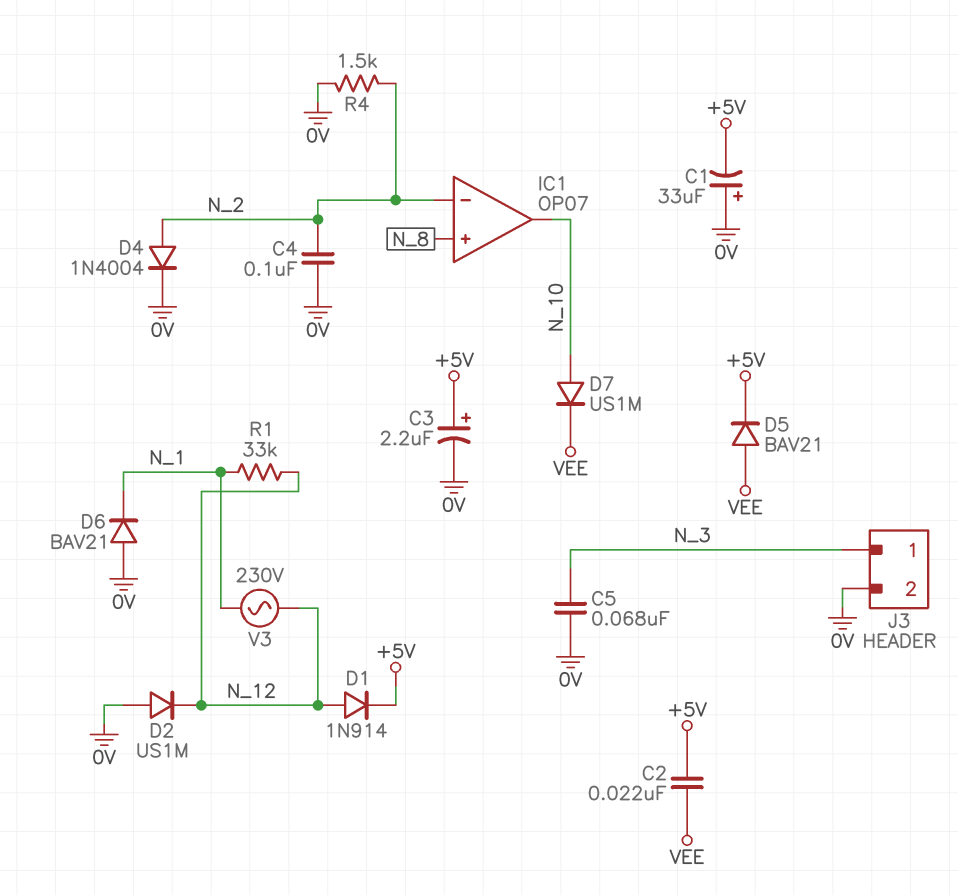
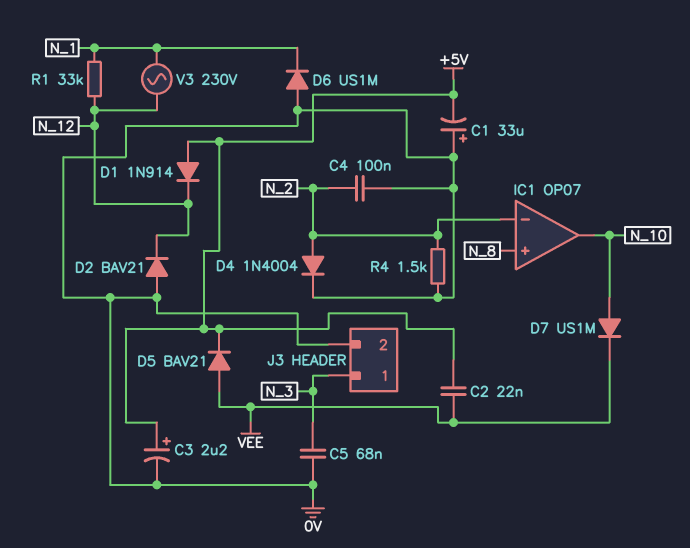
D1: diode 1N914 (A N_12, K +5V) -> diode 1N914 (A +5V, K N_12)
D2: diode US1M (A 0V, K N_12) -> diode BAV21 (A 0V, K N_12)
D6: diode BAV21 (A 0V, K N_1) -> diode US1M (A 0V, K N_1)

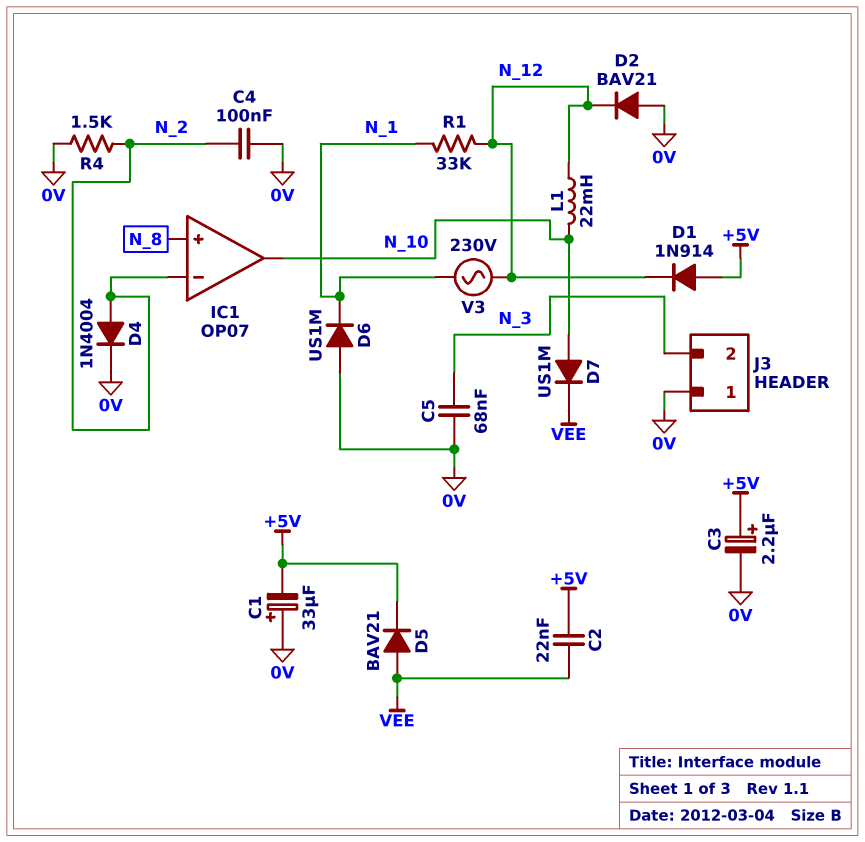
J3 pin 1: N_3 -> 0V
J3 pin 2: 0V -> N_3
L1: none -> 22mH (N_10, N_12)

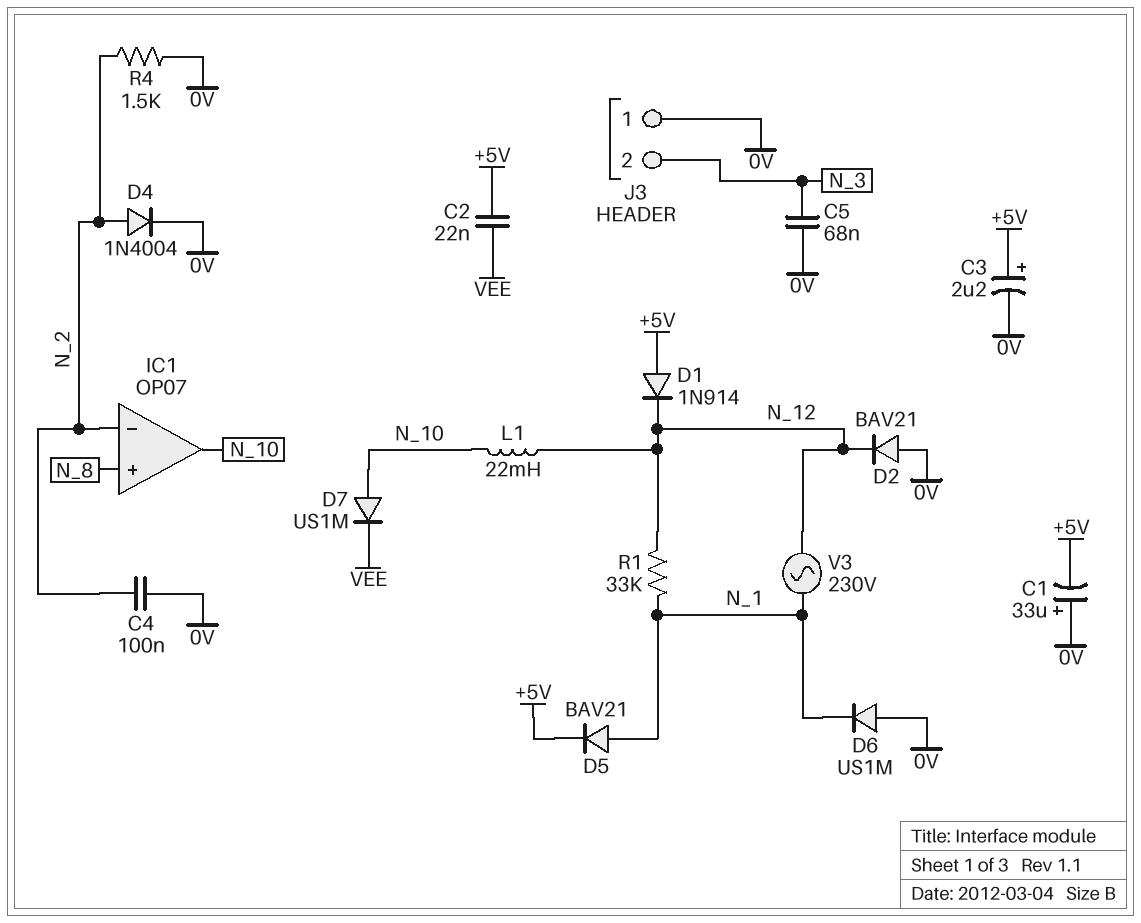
D5: diode BAV21 (A VEE, K +5V) -> diode BAV21 (A N_1, K +5V)

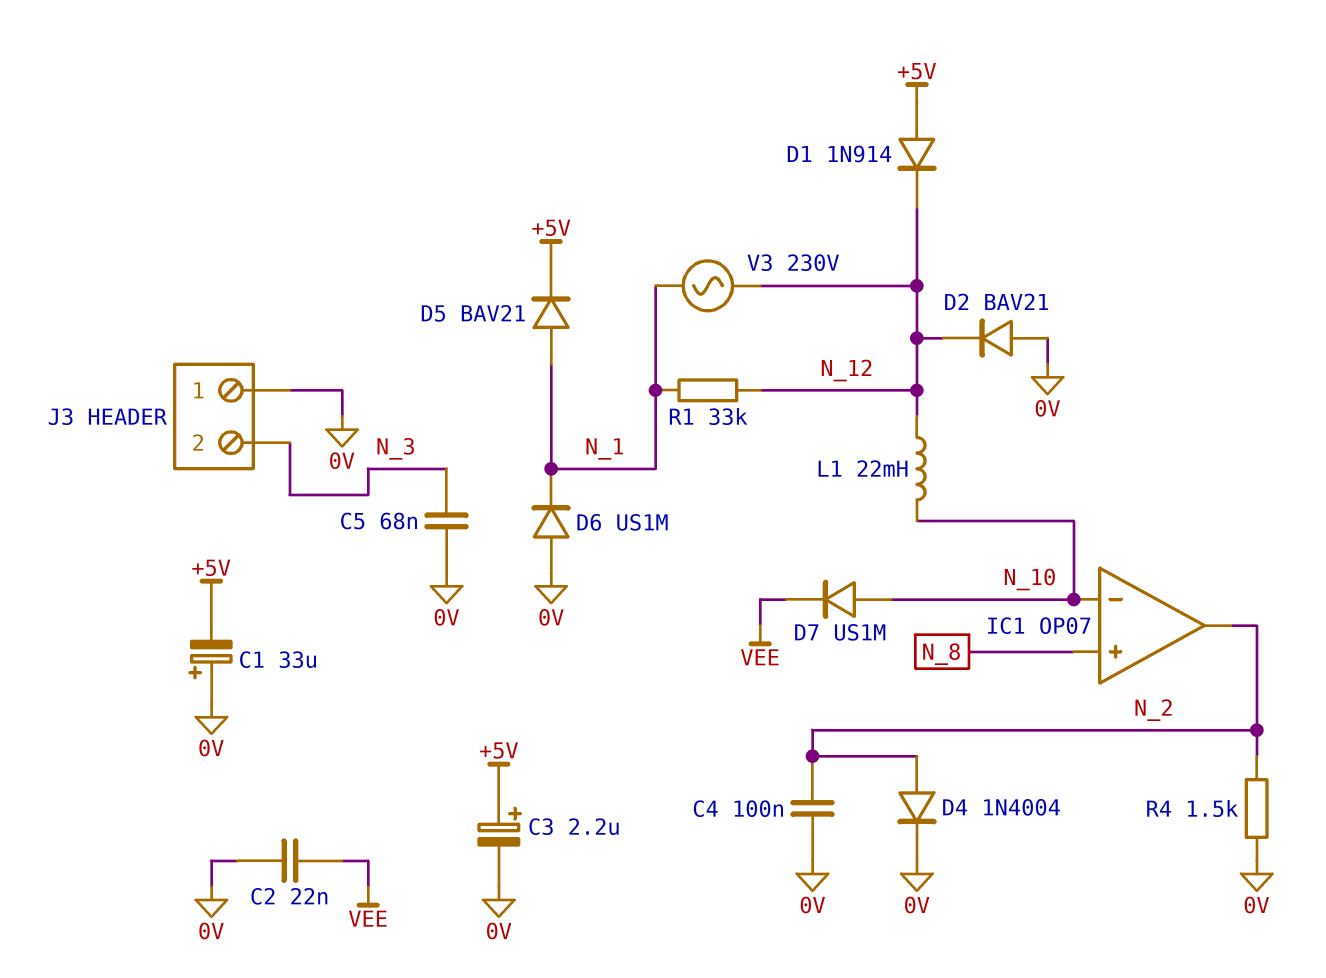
C2: 22nF (+5V, VEE) -> 22nF (0V, VEE)
IC1 pin in-: N_2 -> N_10
IC1 pin out: N_10 -> N_2

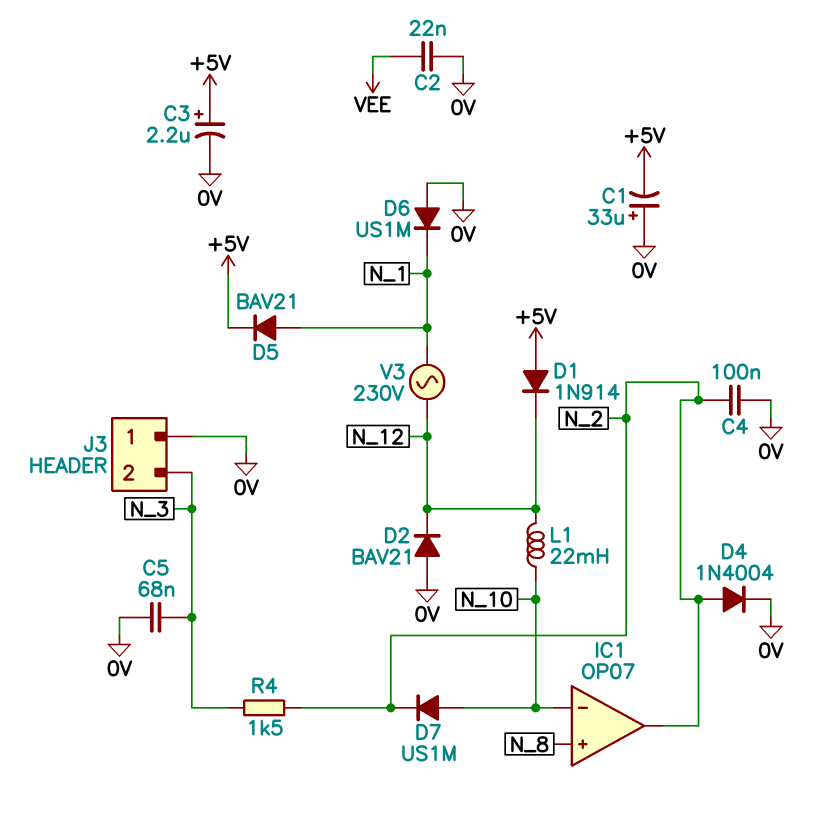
D7: diode US1M (A N_10, K VEE) -> diode US1M (A N_10, K N_2)
R1: 33k (N_1, N_12) -> none
R4: 1.5k (0V, N_2) -> 1.5k (N_2, N_3)

